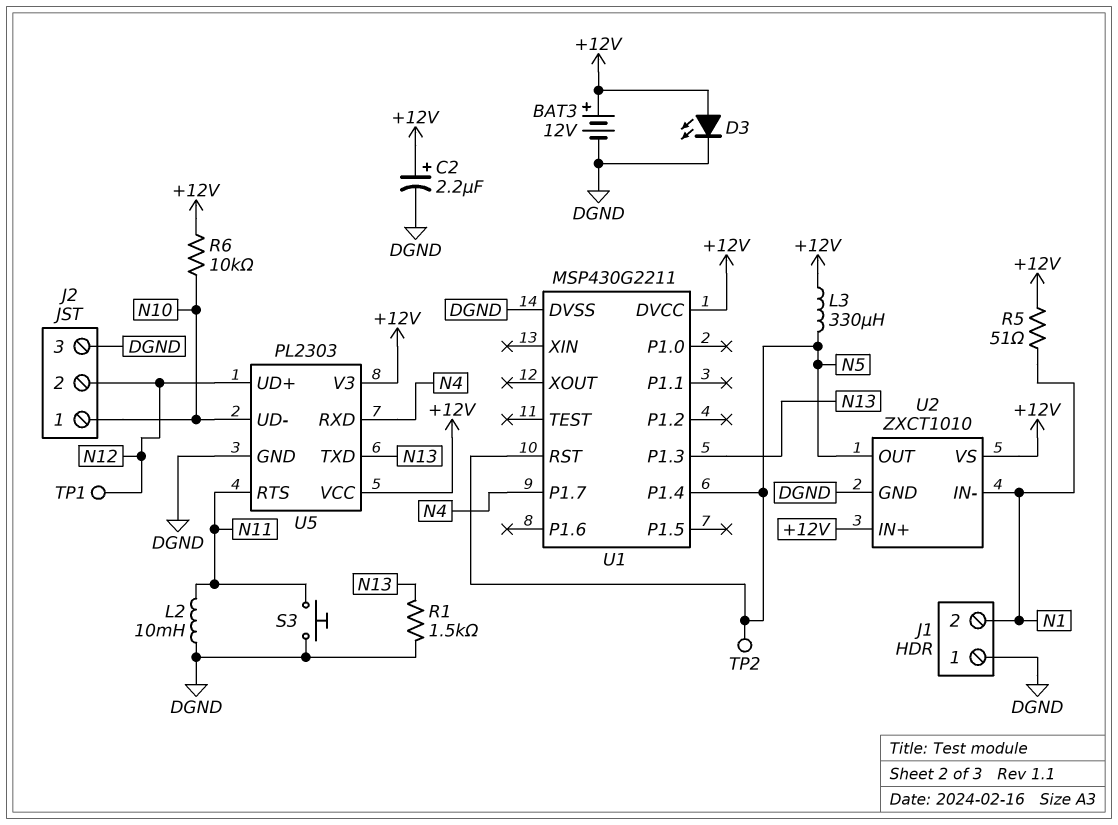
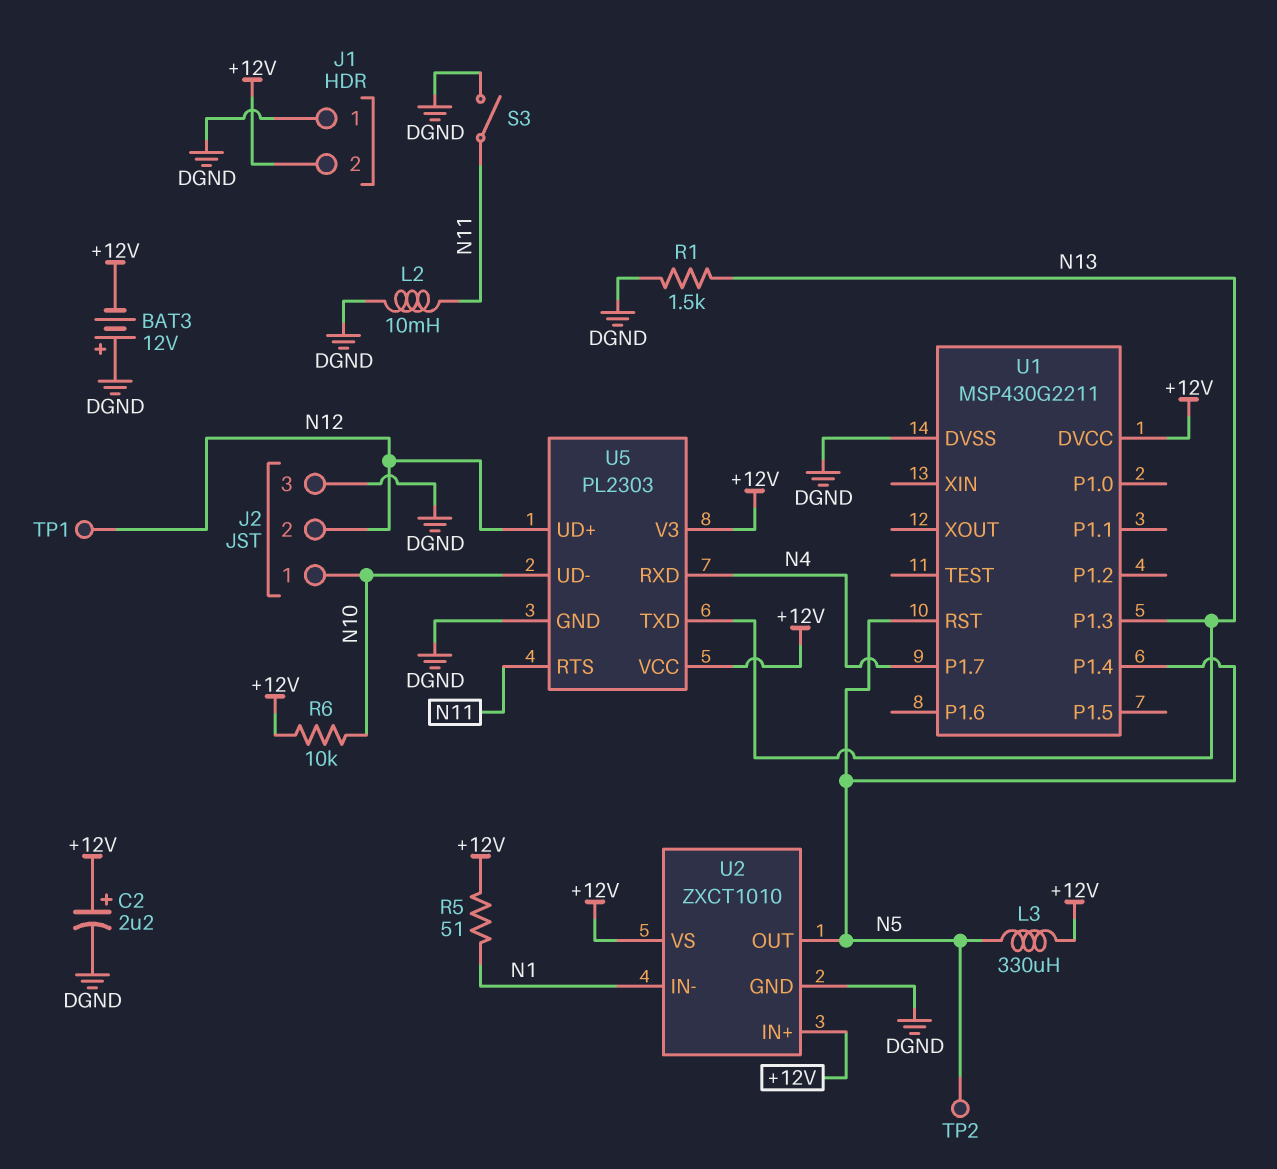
BAT3: 12V (plus +12V, minus DGND) -> 12V (plus DGND, minus +12V)
D3: LED (A +12V, K DGND) -> none
J1 pin 2: N1 -> +12V
S3: button (DGND, N11) -> switch (DGND, N11)

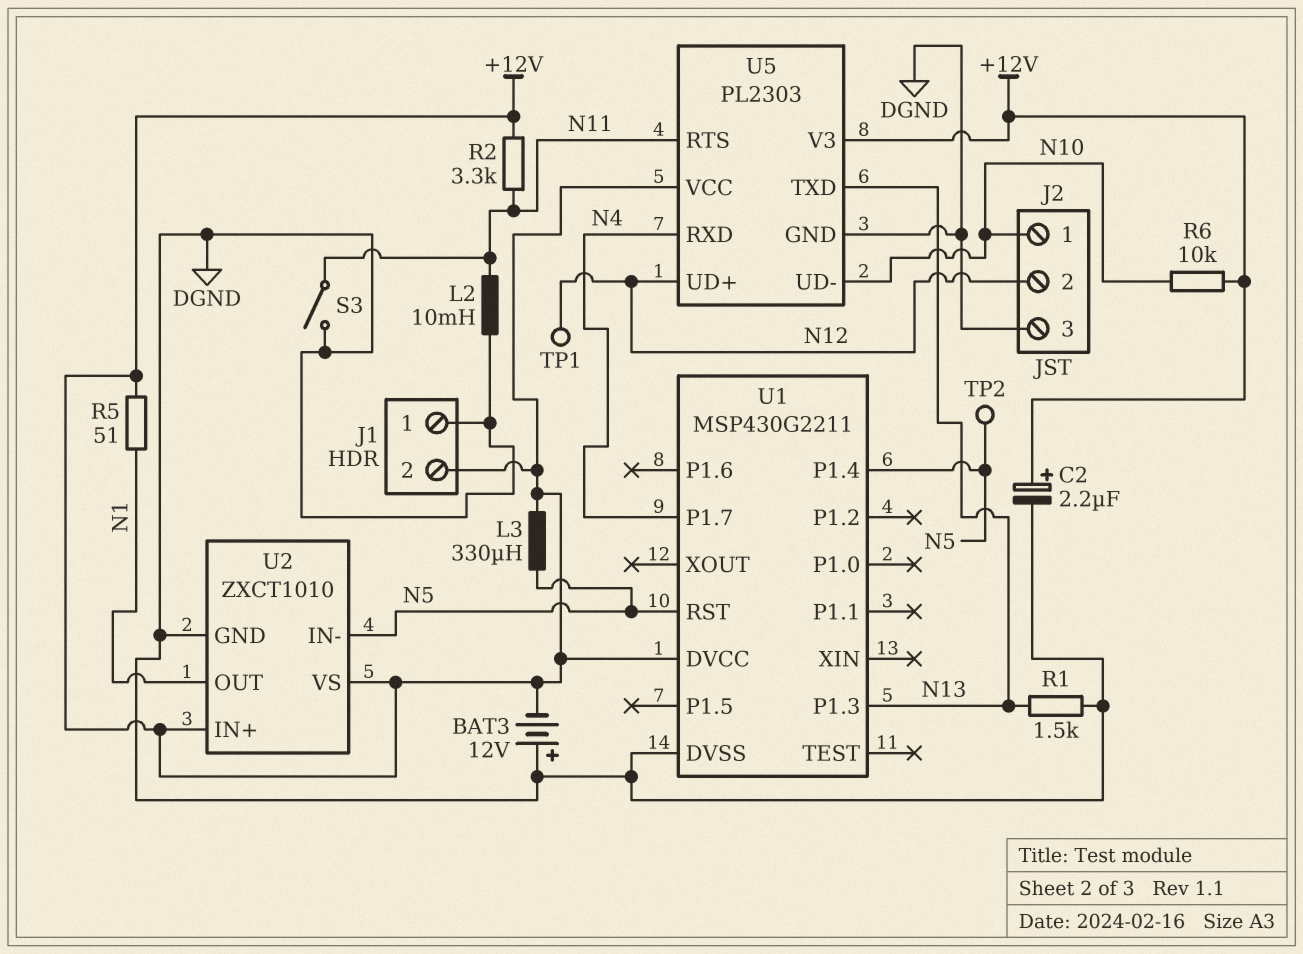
R2: none -> 3.3k (+12V, N11)
U2 pin IN-: N1 -> N5
U2 pin OUT: N5 -> N1

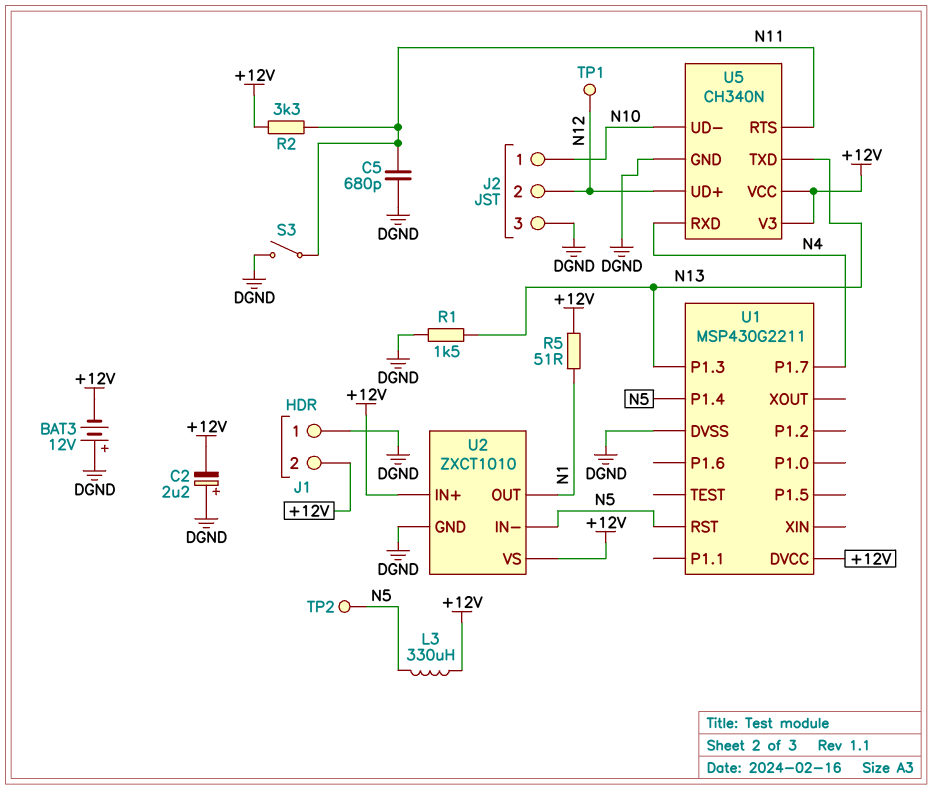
C2: 2.2uF (plus +12V, minus DGND) -> 2.2uF (plus DGND, minus +12V)
C5: none -> 680pF (DGND, N11)
L2: 10mH (DGND, N11) -> none
R6: 10k (+12V, N10) -> none
U5: PL2303 -> CH340N

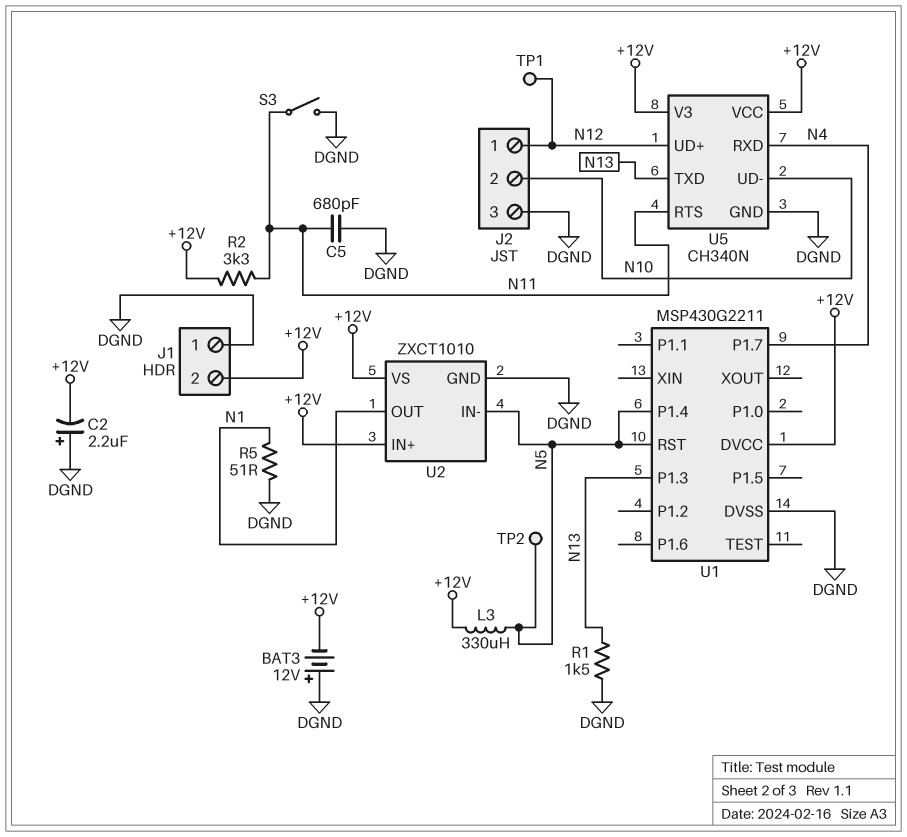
J2 pin 1: N10 -> N12
J2 pin 2: N12 -> N10
R5: 51 (+12V, N1) -> 51 (DGND, N1)

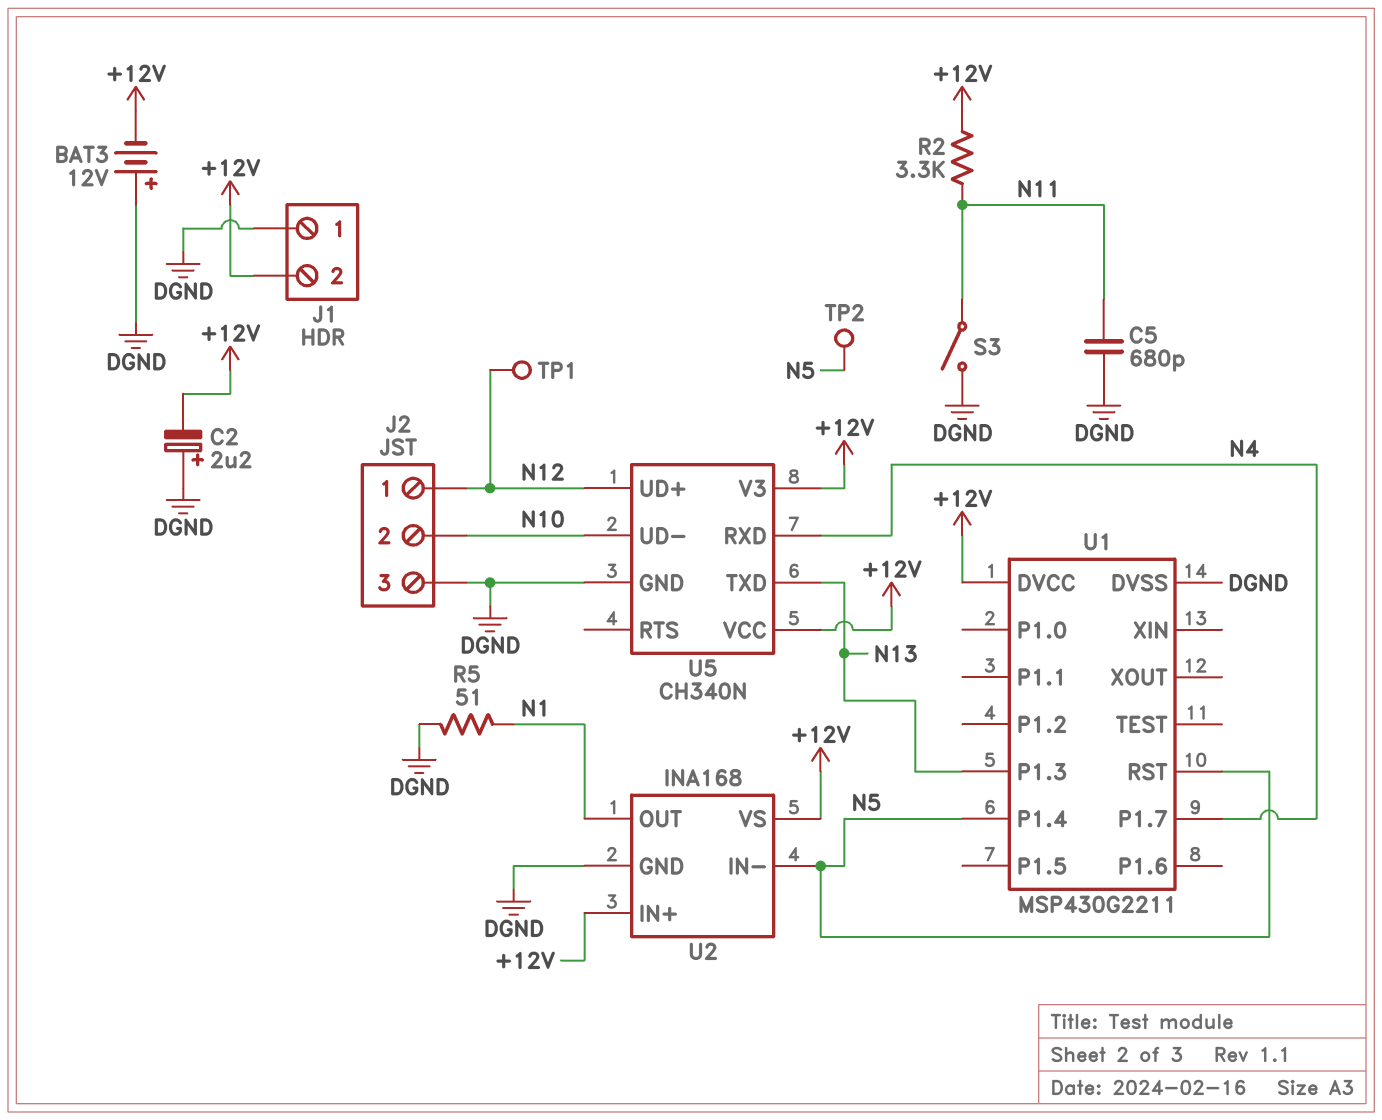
L3: 330uH (+12V, N5) -> none
R1: 1.5k (DGND, N13) -> none
U2: ZXCT1010 -> INA168
U5 pin RTS: N11 -> none

